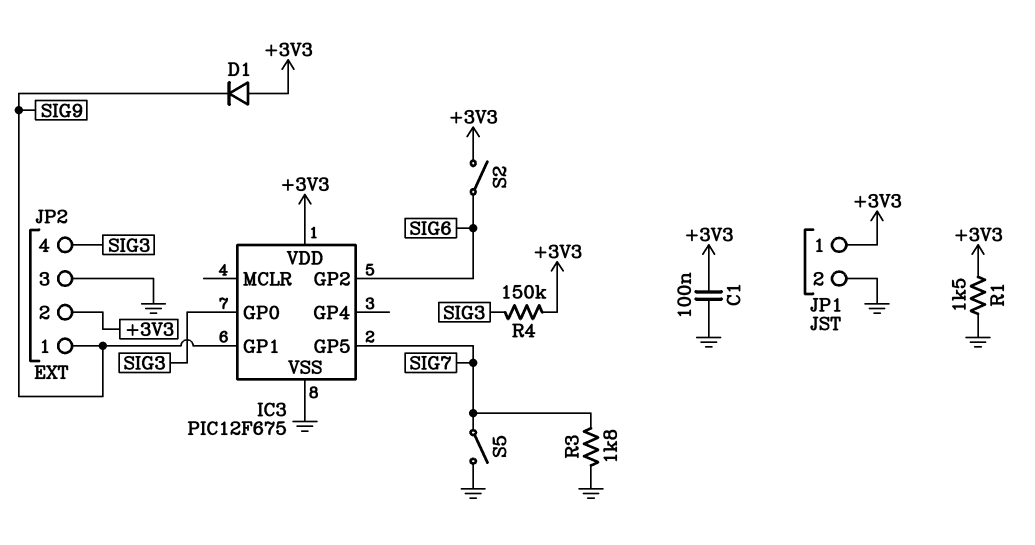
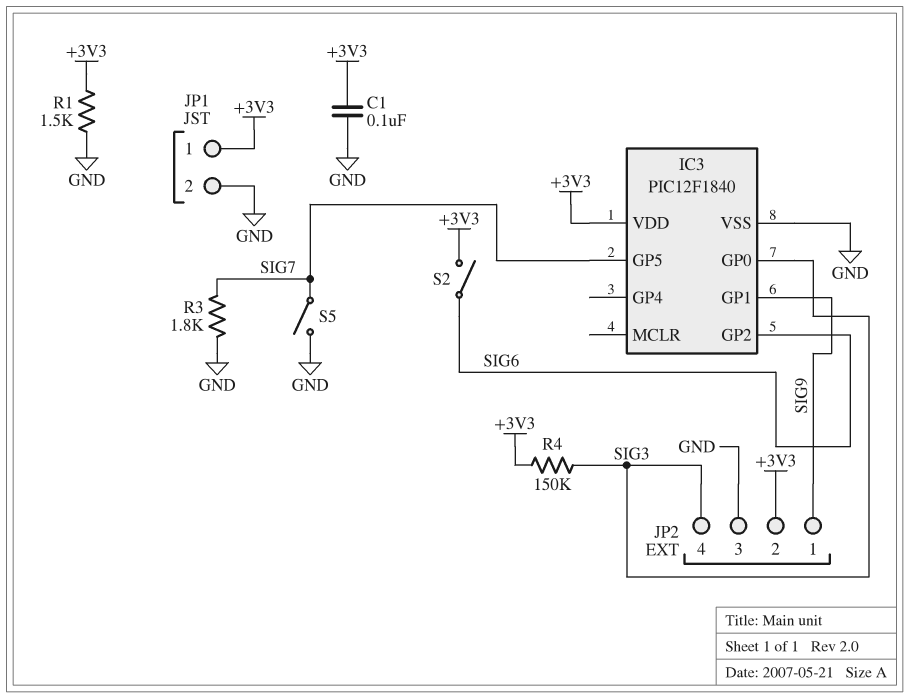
D1: diode (A +3V3, K SIG9) -> none
IC3: PIC12F675 -> PIC12F1840

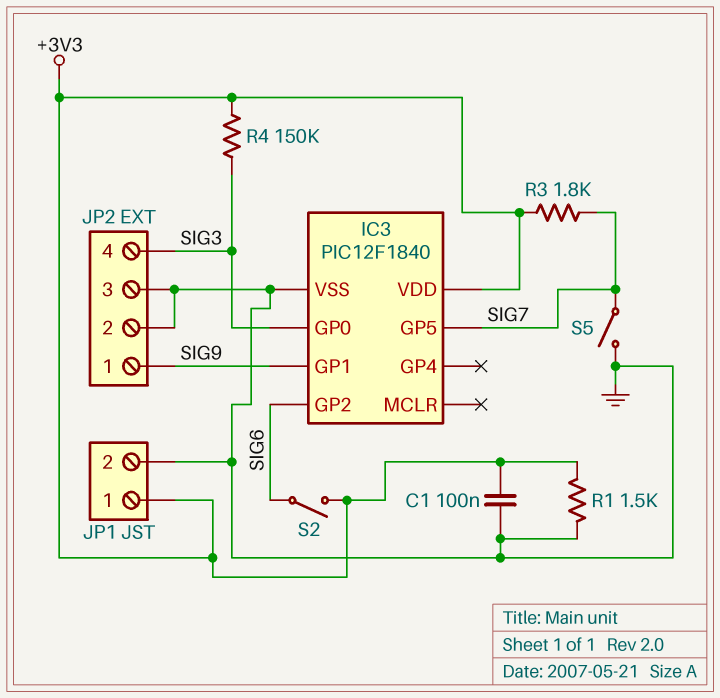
JP2 pin 2: +3V3 -> GND
R3: 1.8k (GND, SIG7) -> 1.8k (+3V3, SIG7)

